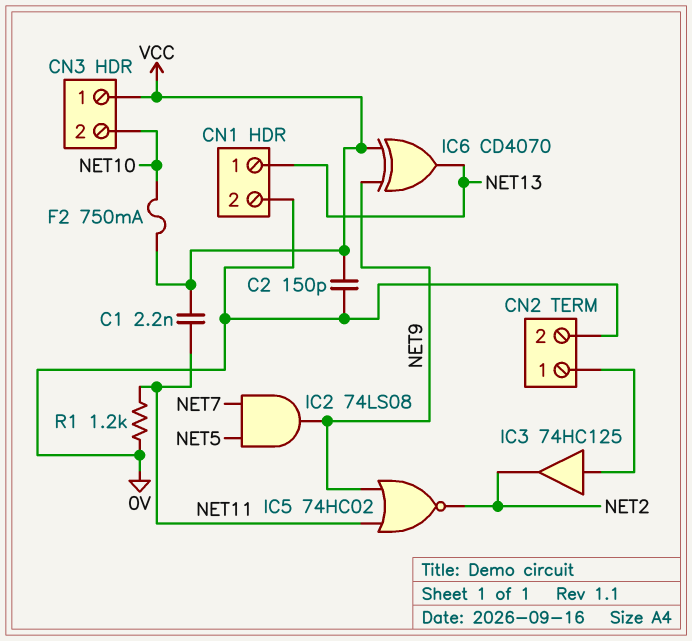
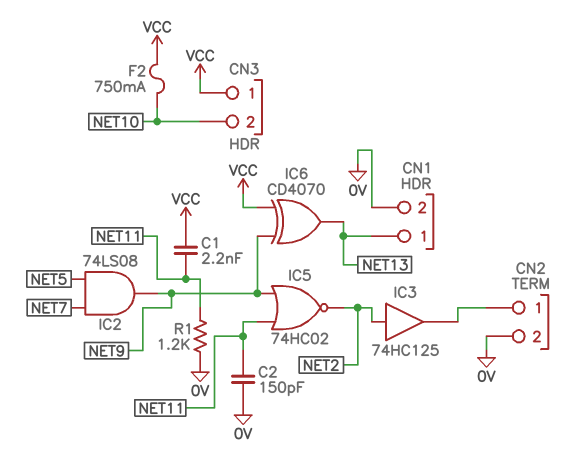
C2: 150pF (0V, VCC) -> 150pF (0V, NET11)
IC3: buffer 74HC125 (in CN2/1, out NET2) -> buffer 74HC125 (in NET2, out CN2/1)

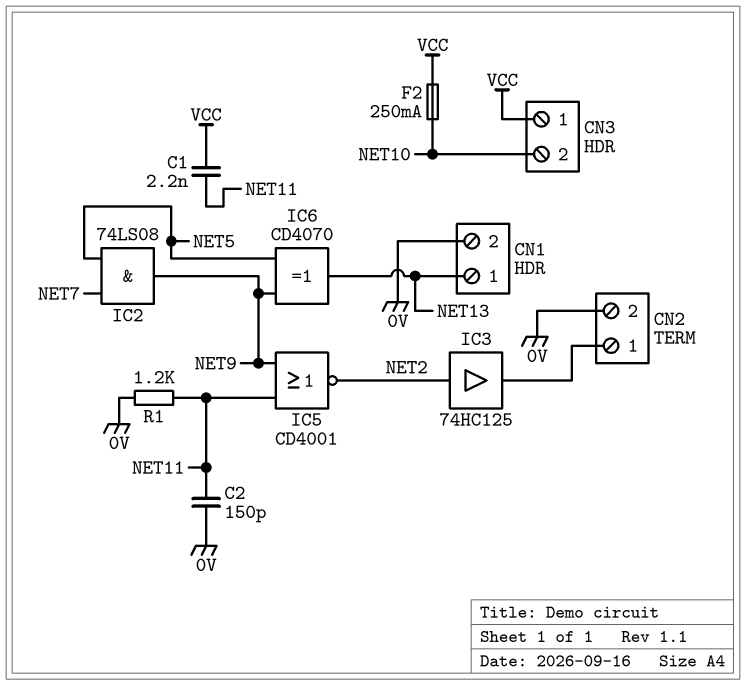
F2: 750mA (NET10, VCC) -> 250mA (NET10, VCC)
IC5: NOR 74HC02 (in NET9, in NET11, out NET2) -> NOR CD4001 (in NET9, in NET11, out NET2)
IC6: XOR CD4070 (in NET9, in VCC, out NET13) -> XOR CD4070 (in NET5, in NET9, out NET13)

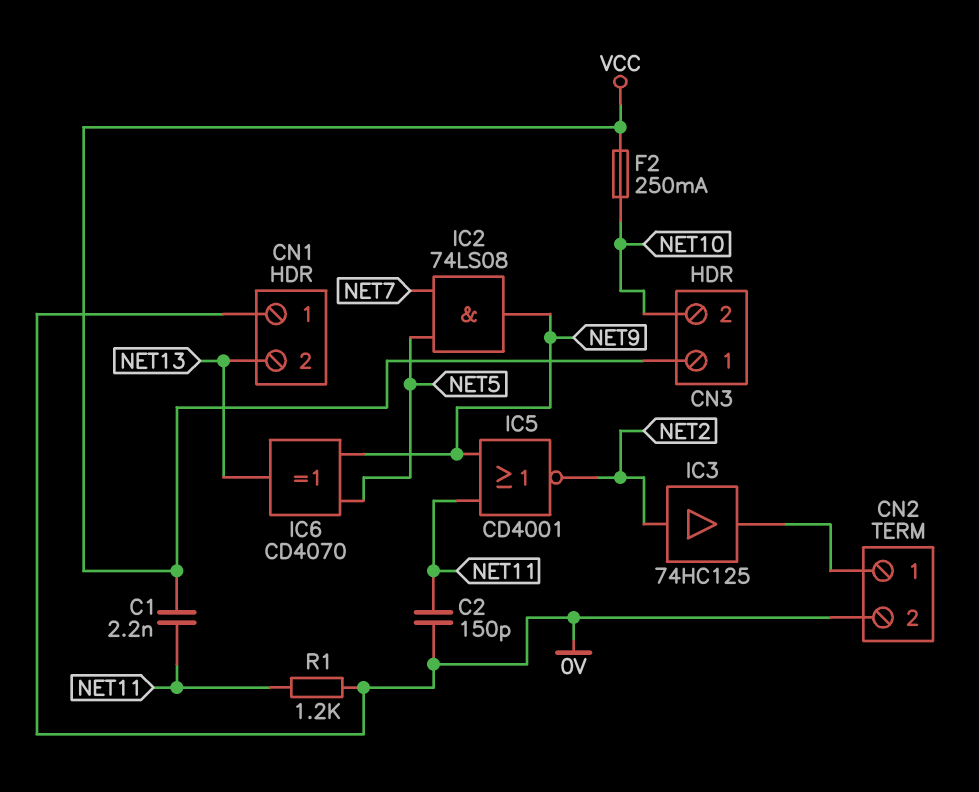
CN1 pin 1: NET13 -> 0V
CN1 pin 2: 0V -> NET13

